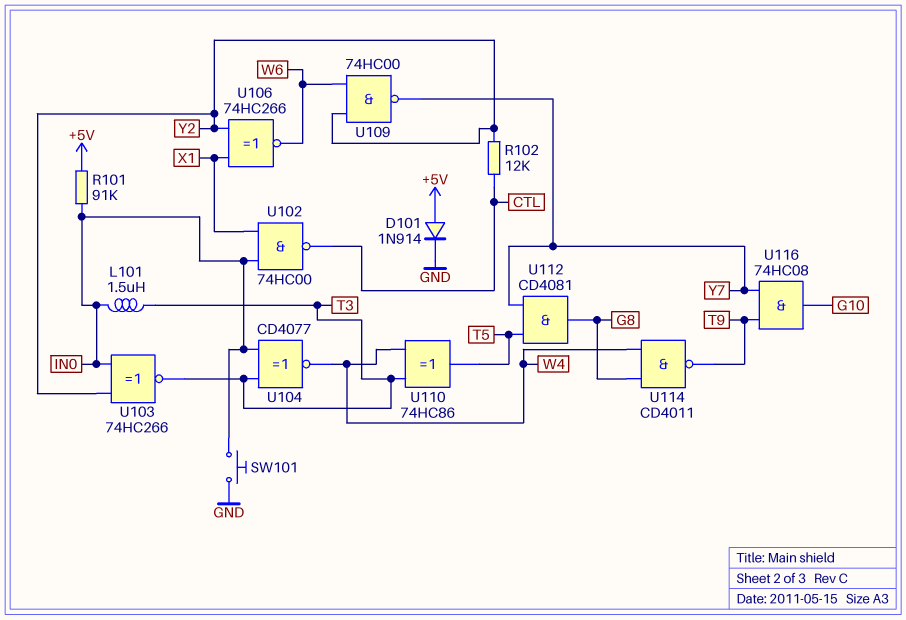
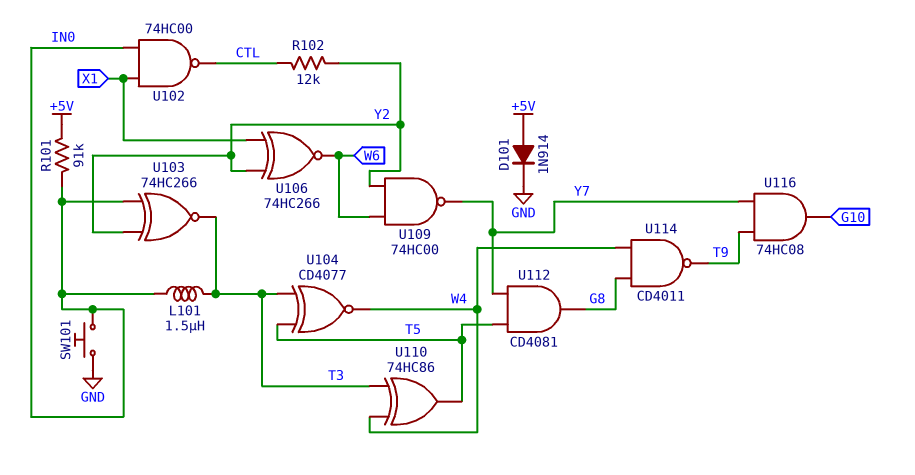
U104: XNOR CD4077 (in IN0, in T3, out W4) -> XNOR CD4077 (in T3, in T5, out W4)

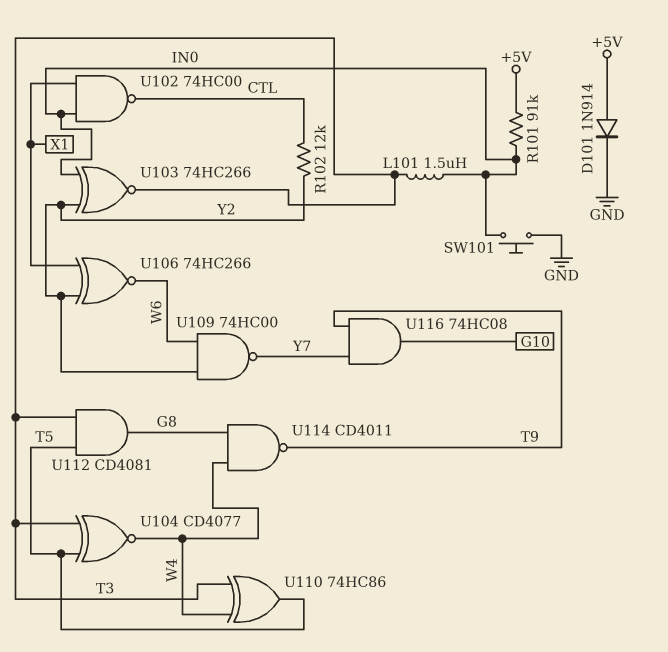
U112: AND CD4081 (in T5, in Y7, out G8) -> AND CD4081 (in T3, in T5, out G8)

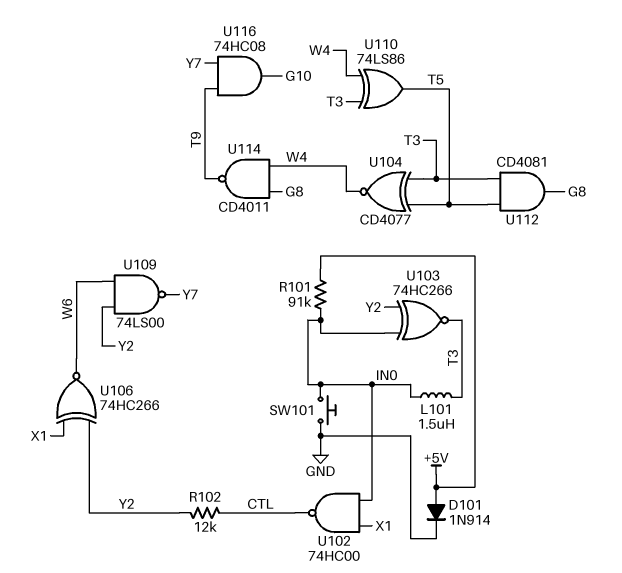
U109: NAND 74HC00 (in W6, in Y2, out Y7) -> NAND 74LS00 (in W6, in Y2, out Y7)
U110: XOR 74HC86 (in T3, in W4, out T5) -> XOR 74LS86 (in T3, in W4, out T5)

